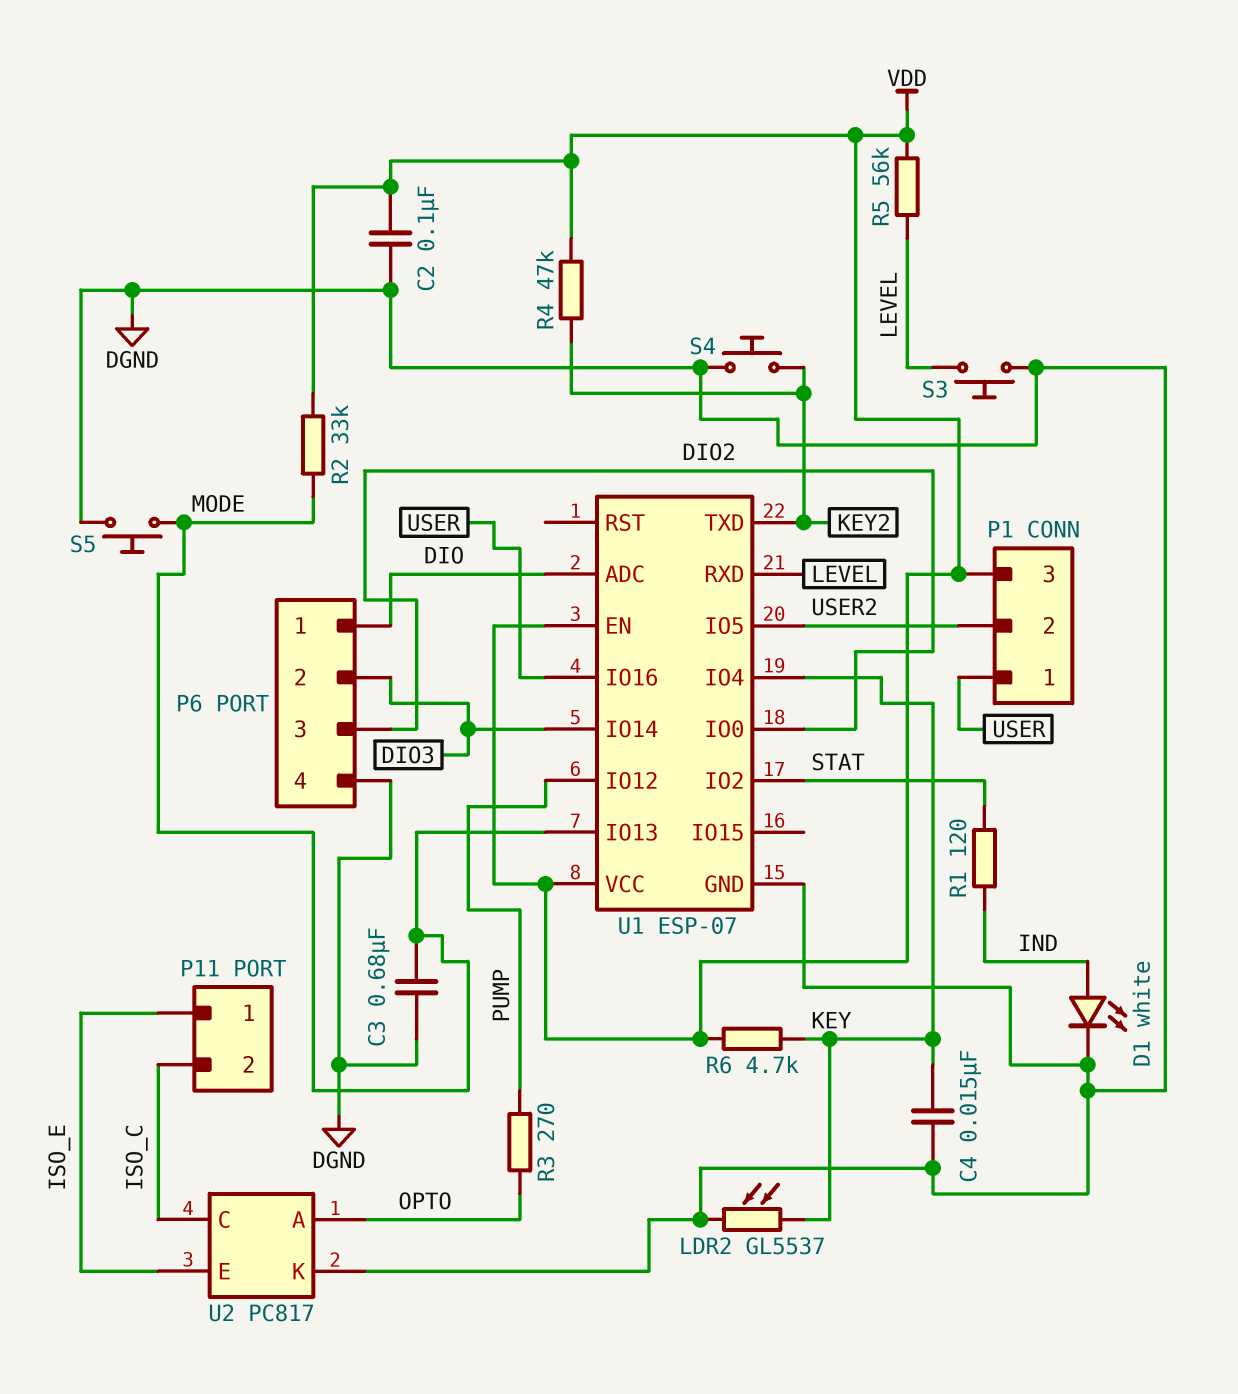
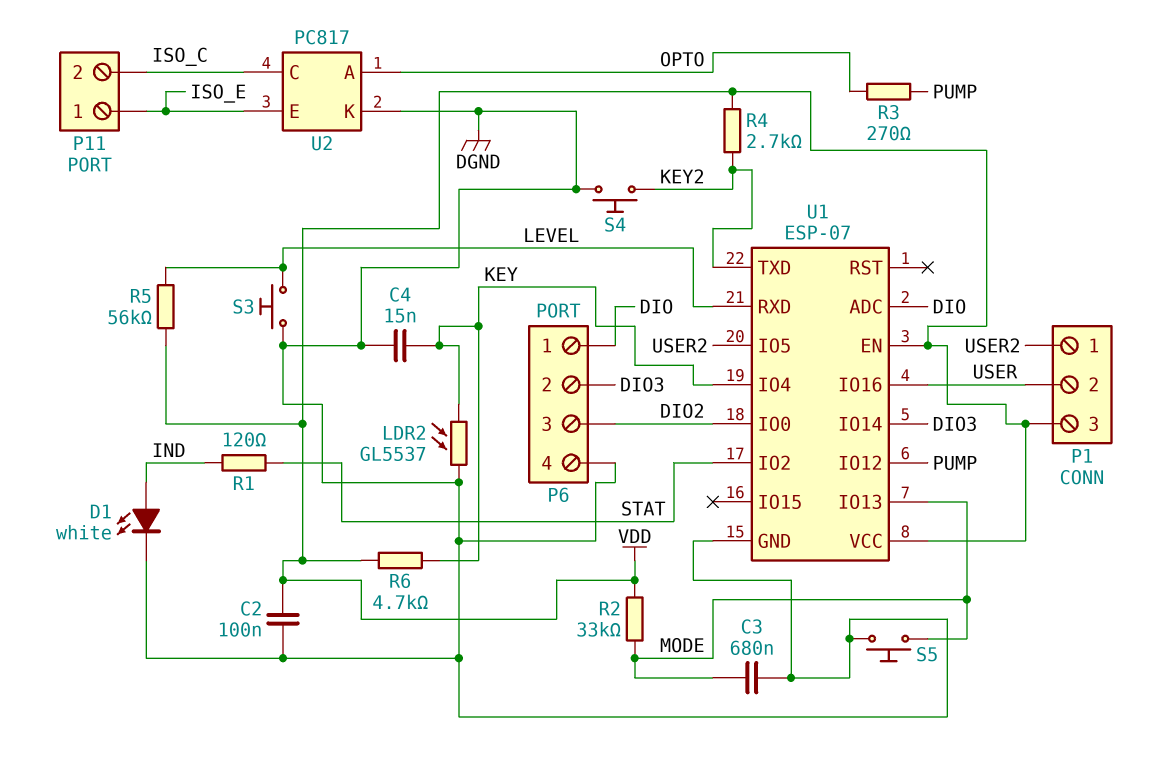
P1 pin 1: USER -> USER2
P1 pin 2: USER2 -> USER
R4: 47k (KEY2, VDD) -> 2.7k (KEY2, VDD)

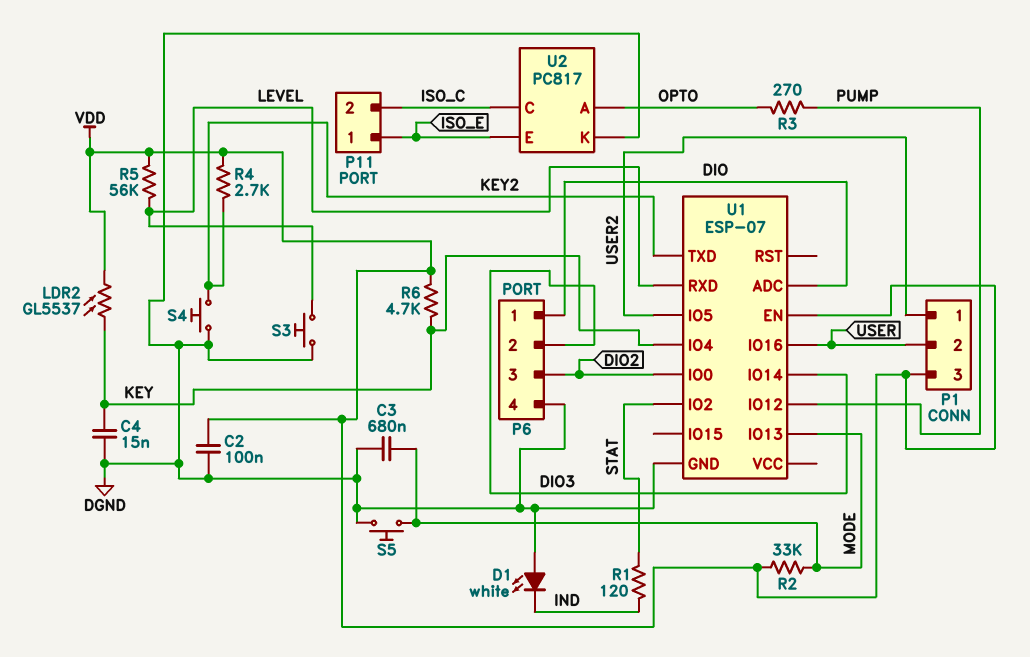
D1: LED white (A IND, K DGND) -> LED white (A DGND, K IND)
LDR2: GL5537 (DGND, KEY) -> GL5537 (KEY, VDD)
U1 pin VCC: VDD -> none

